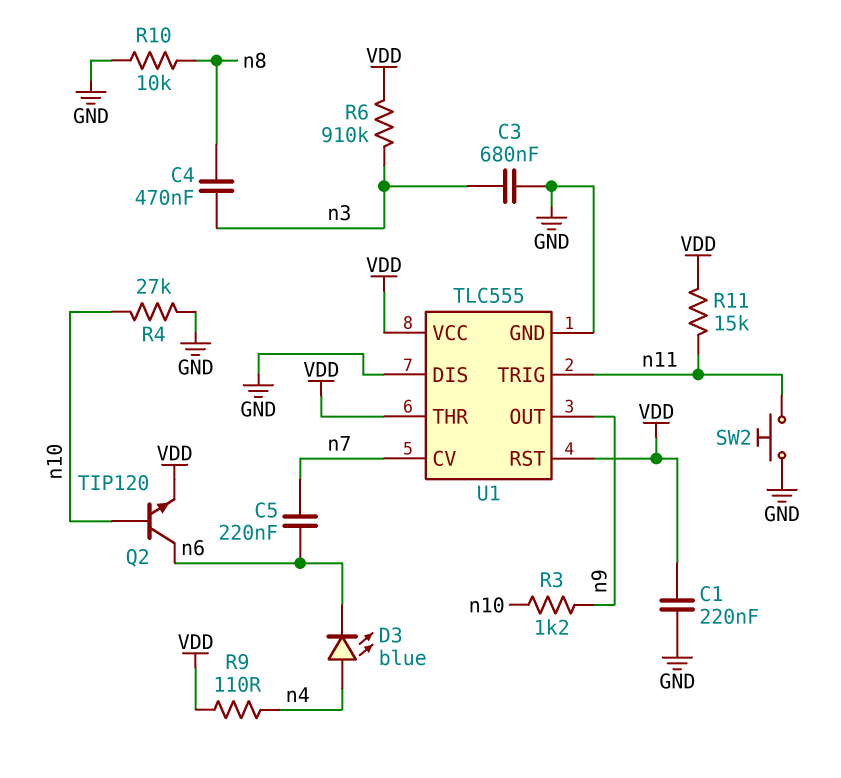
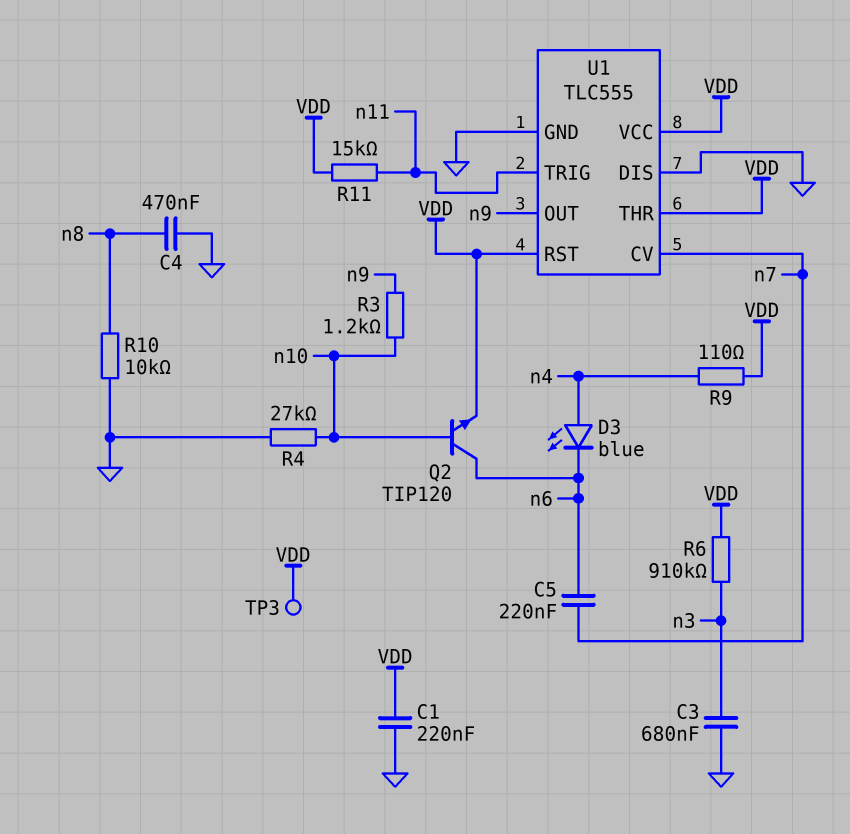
C4: 470nF (n3, n8) -> 470nF (GND, n8)
SW2: button (GND, n11) -> none
TP3: none -> test point (VDD)

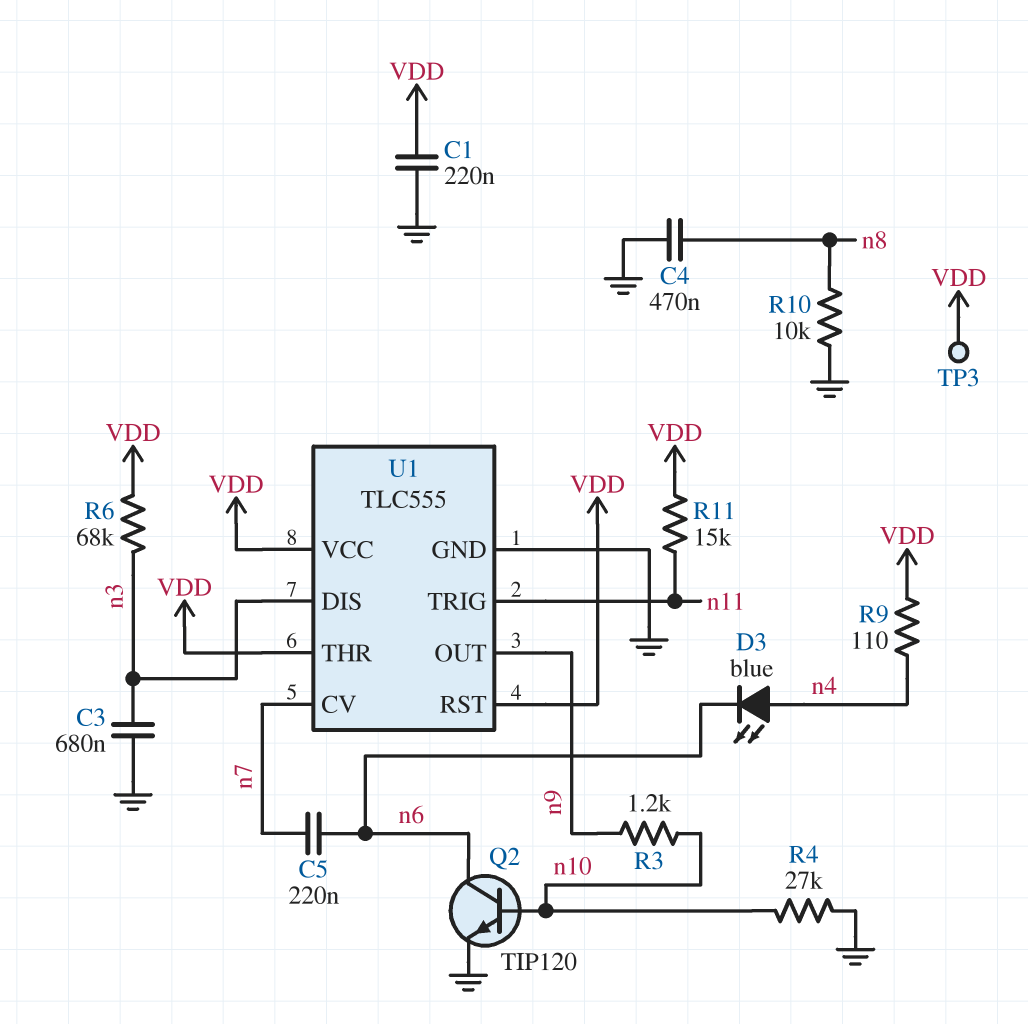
Q2: NPN TIP120 (B n10, C n6, E VDD) -> NPN TIP120 (B n10, C n6, E GND)
R6: 910k (VDD, n3) -> 68k (VDD, n3)
U1 pin DIS: GND -> n3

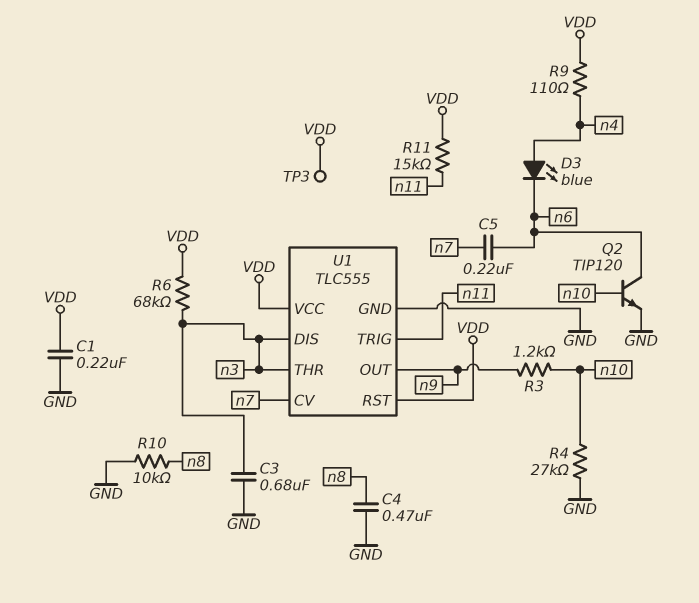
U1 pin THR: VDD -> n3

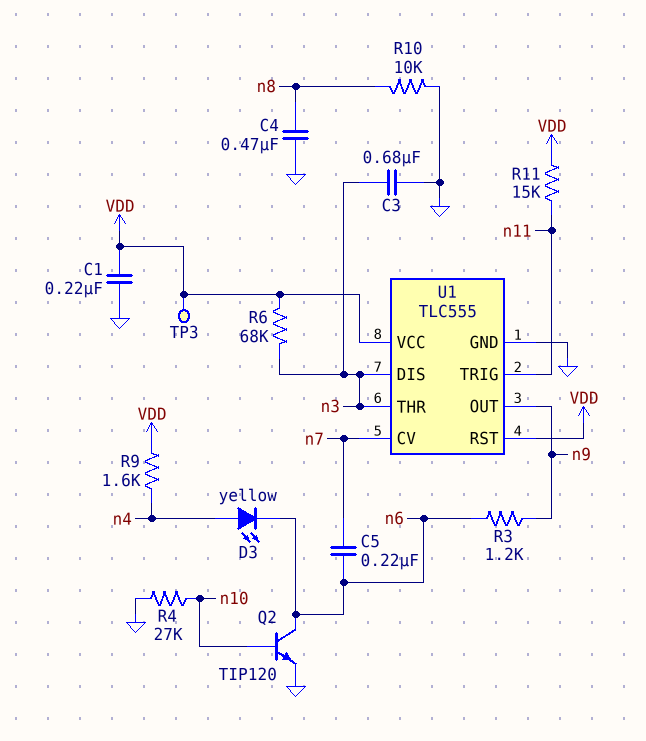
D3: LED blue (A n4, K n6) -> LED yellow (A n4, K n6)
R3: 1.2k (n9, n10) -> 1.2k (n6, n9)
R9: 110 (VDD, n4) -> 1.6k (VDD, n4)

